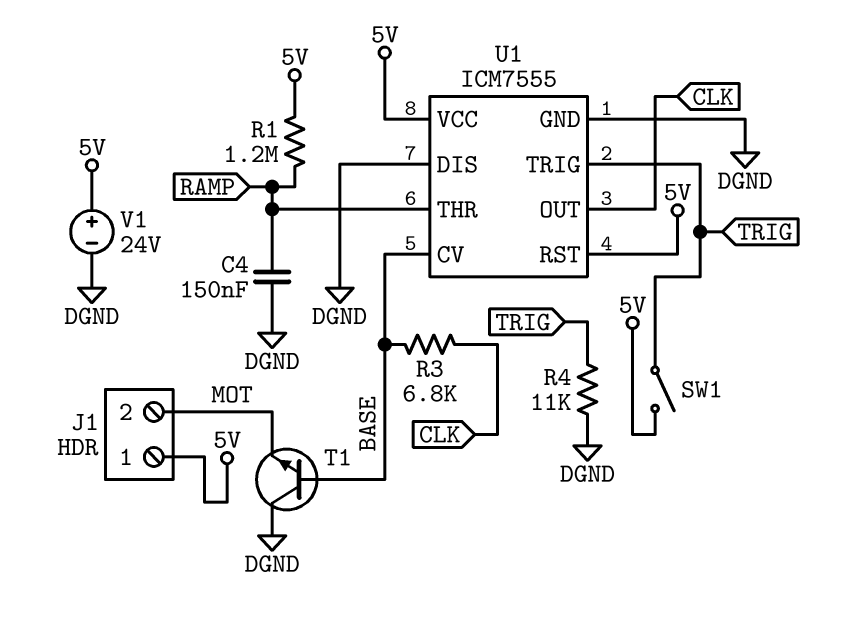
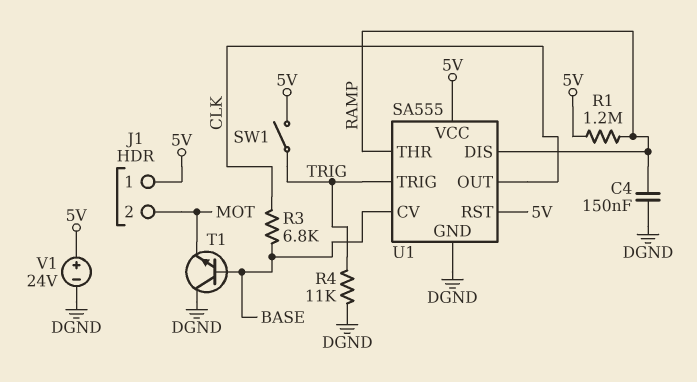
U1: ICM7555 -> SA555
U1 pin DIS: DGND -> RAMP

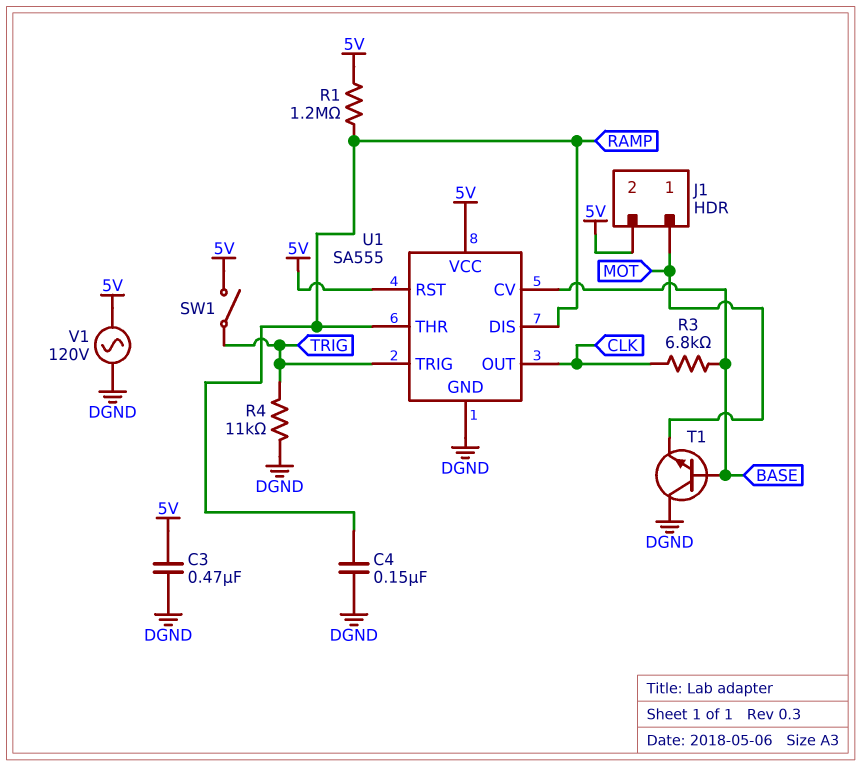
C3: none -> 470nF (5V, DGND)
J1 pin 1: 5V -> MOT
J1 pin 2: MOT -> 5V
V1: 24V (plus 5V, minus DGND) -> AC 120V (5V, DGND)

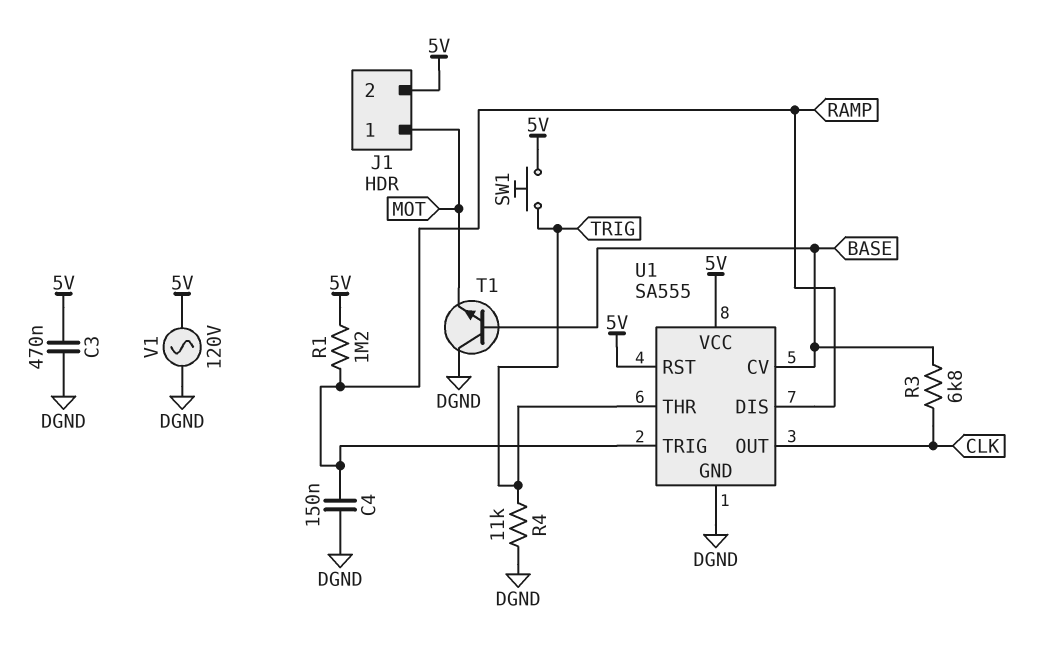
SW1: switch (5V, TRIG) -> button (5V, TRIG)
U1 pin THR: RAMP -> TRIG
U1 pin TRIG: TRIG -> RAMP

